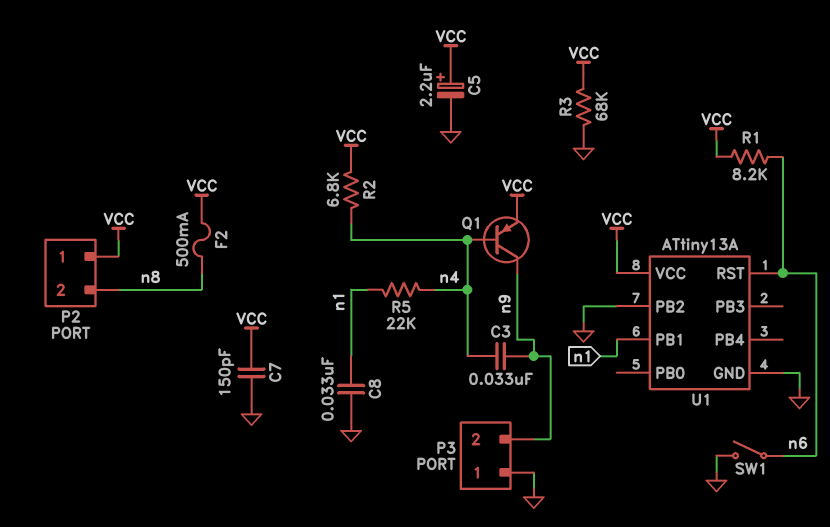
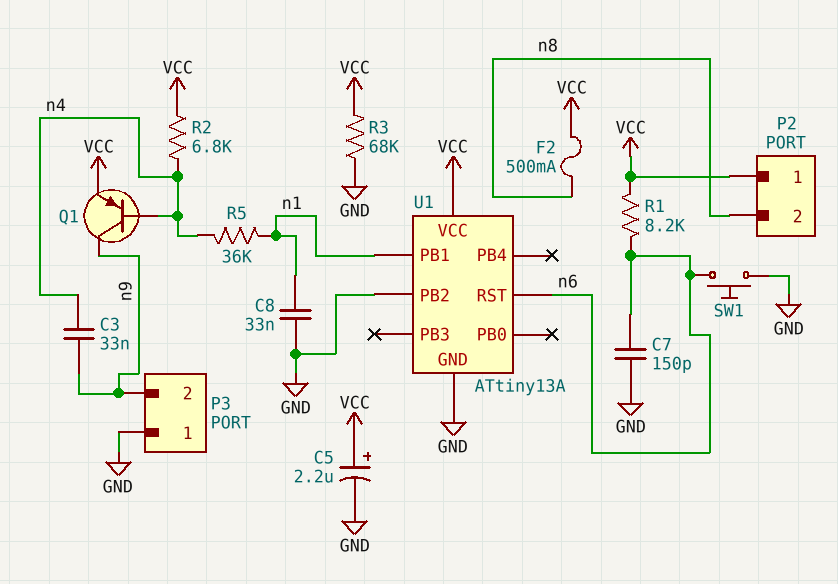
C7: 150pF (GND, VCC) -> 150pF (GND, n6)
R5: 22k (n1, n4) -> 36k (n1, n4)
SW1: switch (GND, n6) -> button (GND, n6)

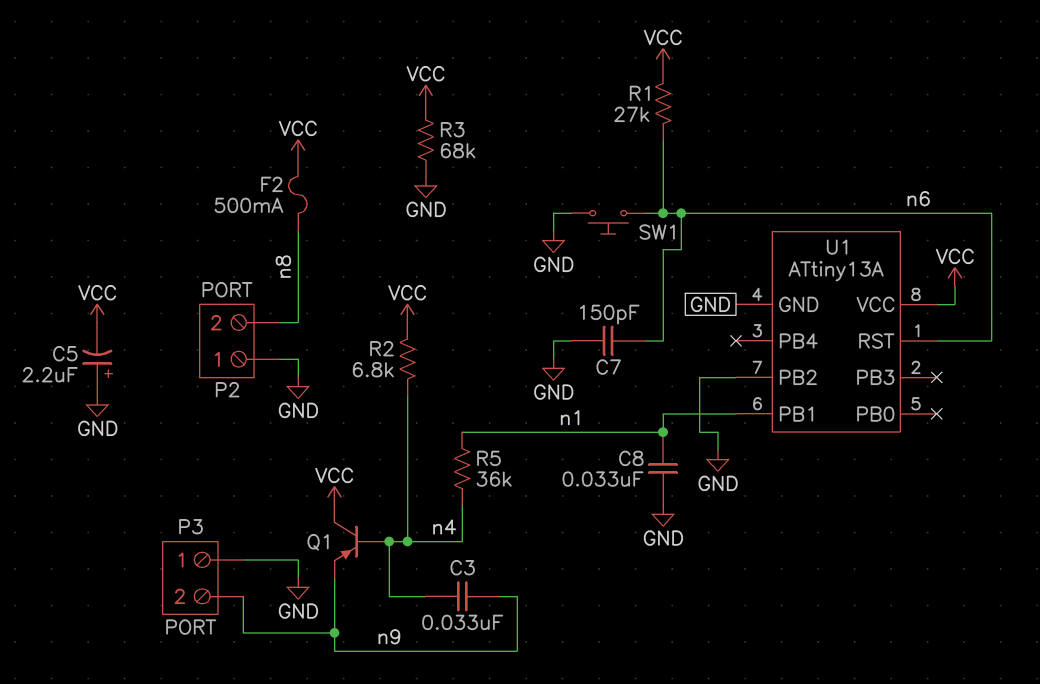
C5: 2.2uF (plus VCC, minus GND) -> 2.2uF (plus GND, minus VCC)
P2 pin 1: VCC -> GND
Q1: PNP (B n4, C n9, E VCC) -> PNP (B n4, C VCC, E n9)
R1: 8.2k (VCC, n6) -> 27k (VCC, n6)

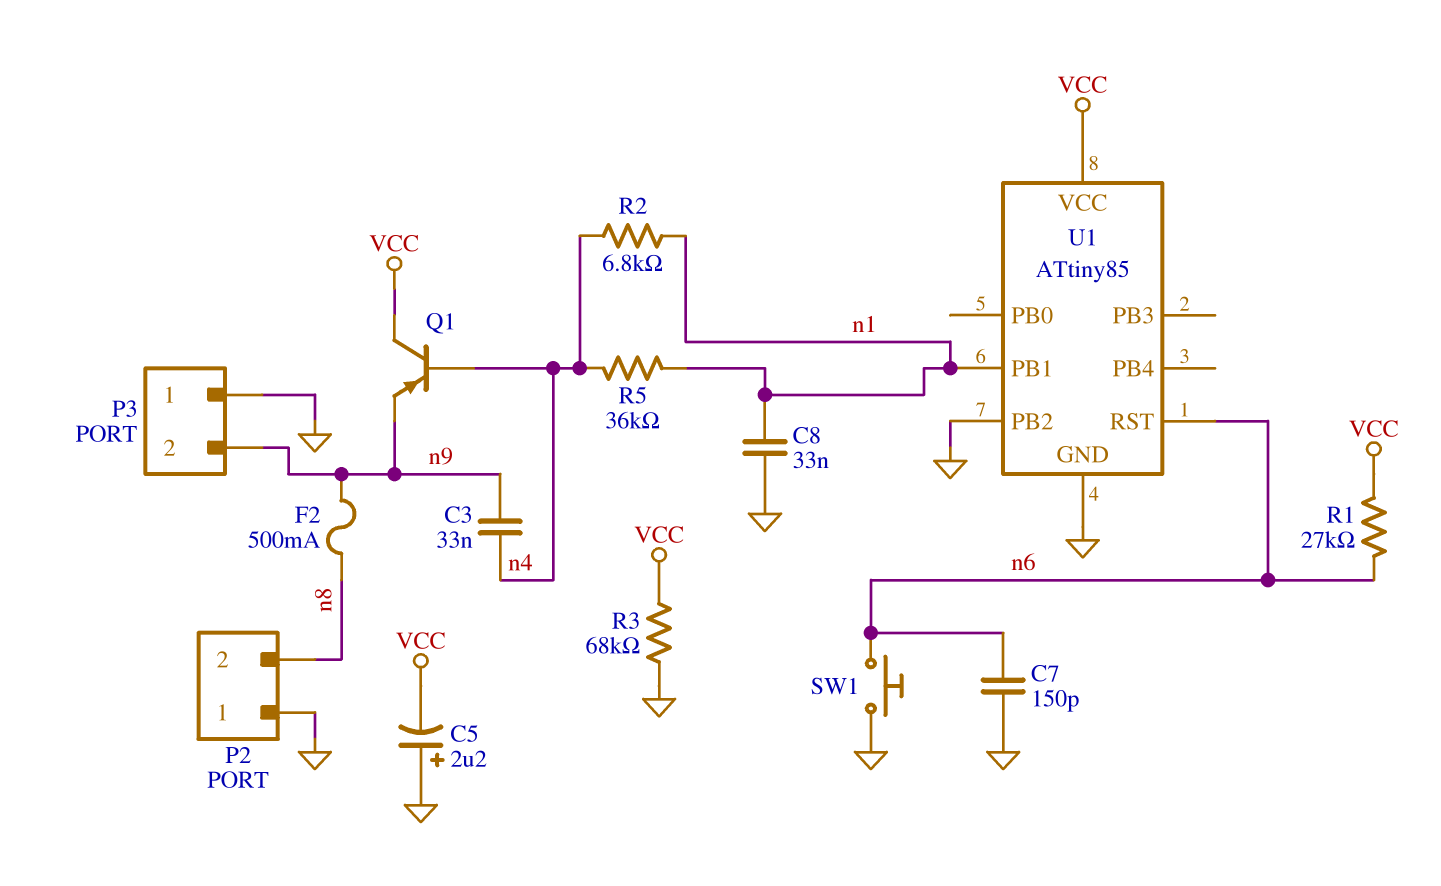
F2: 500mA (VCC, n8) -> 500mA (n8, n9)
R2: 6.8k (VCC, n4) -> 6.8k (n1, n4)
U1: ATtiny13A -> ATtiny85

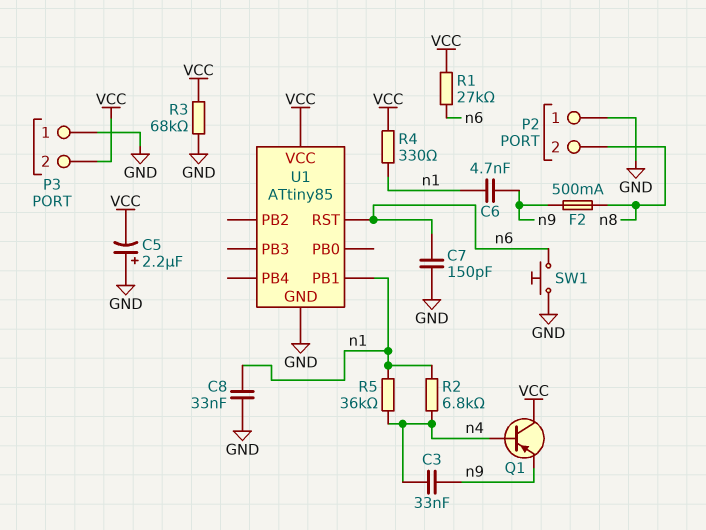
C6: none -> 4.7nF (n1, n9)
P3 pin 2: n9 -> VCC
R4: none -> 330 (VCC, n1)
U1 pin PB2: GND -> none

